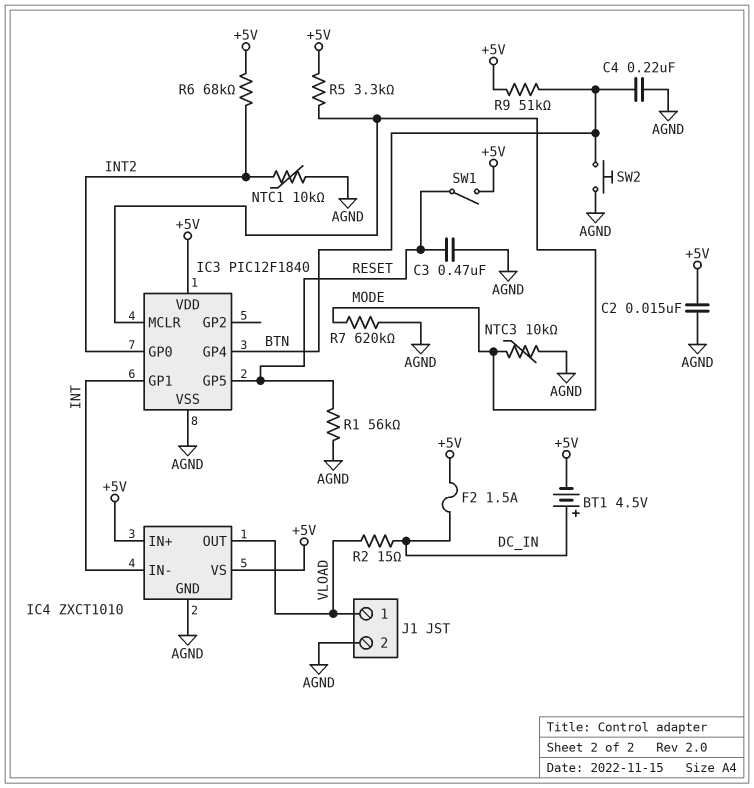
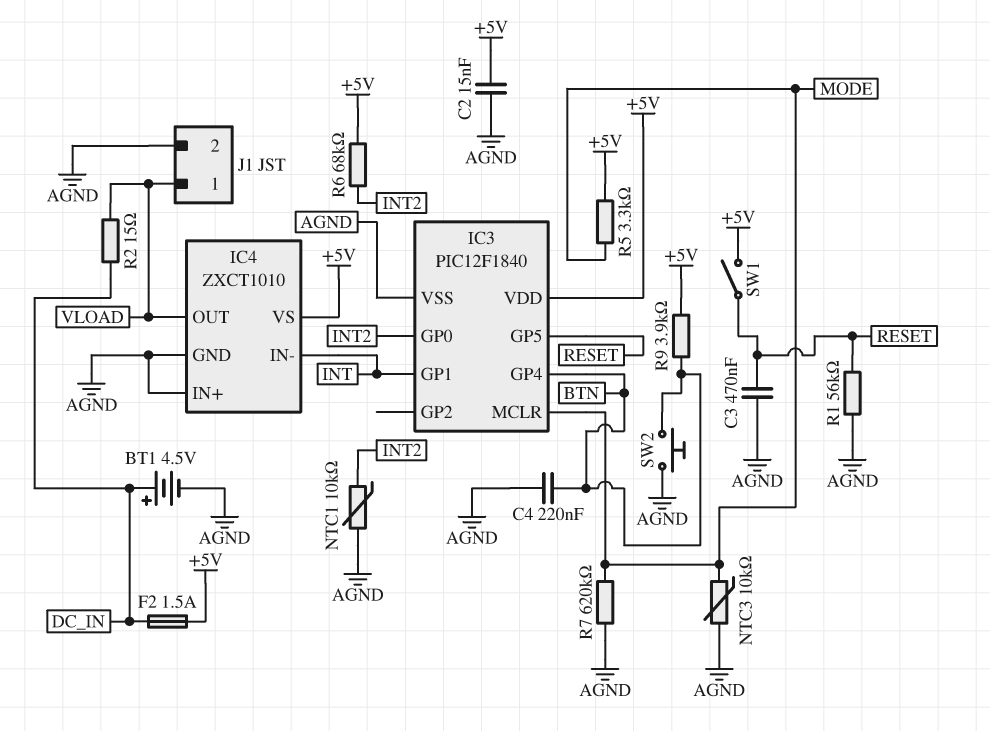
BT1: 4.5V (plus DC_IN, minus +5V) -> 4.5V (plus DC_IN, minus AGND)
IC4 pin IN+: +5V -> AGND
R9: 51k (+5V, BTN) -> 3.9k (+5V, BTN)

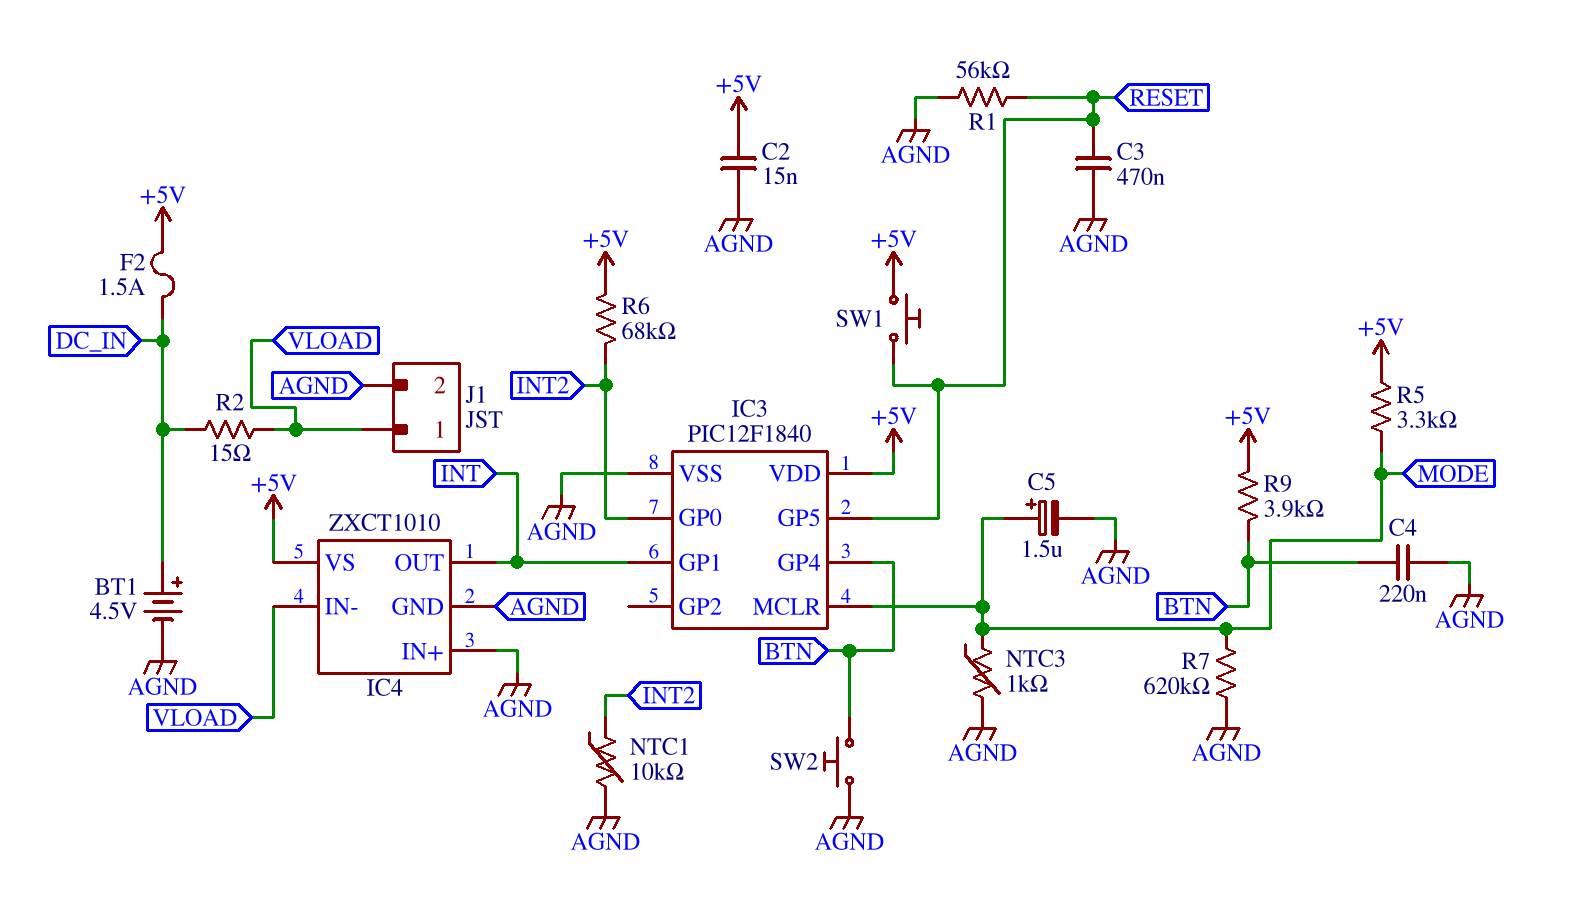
C5: none -> 1.5uF (plus MODE, minus AGND)
IC4 pin IN-: INT -> VLOAD
IC4 pin OUT: VLOAD -> INT
NTC3: 10k (AGND, MODE) -> 1k (AGND, MODE)
SW1: switch (+5V, RESET) -> button (+5V, RESET)

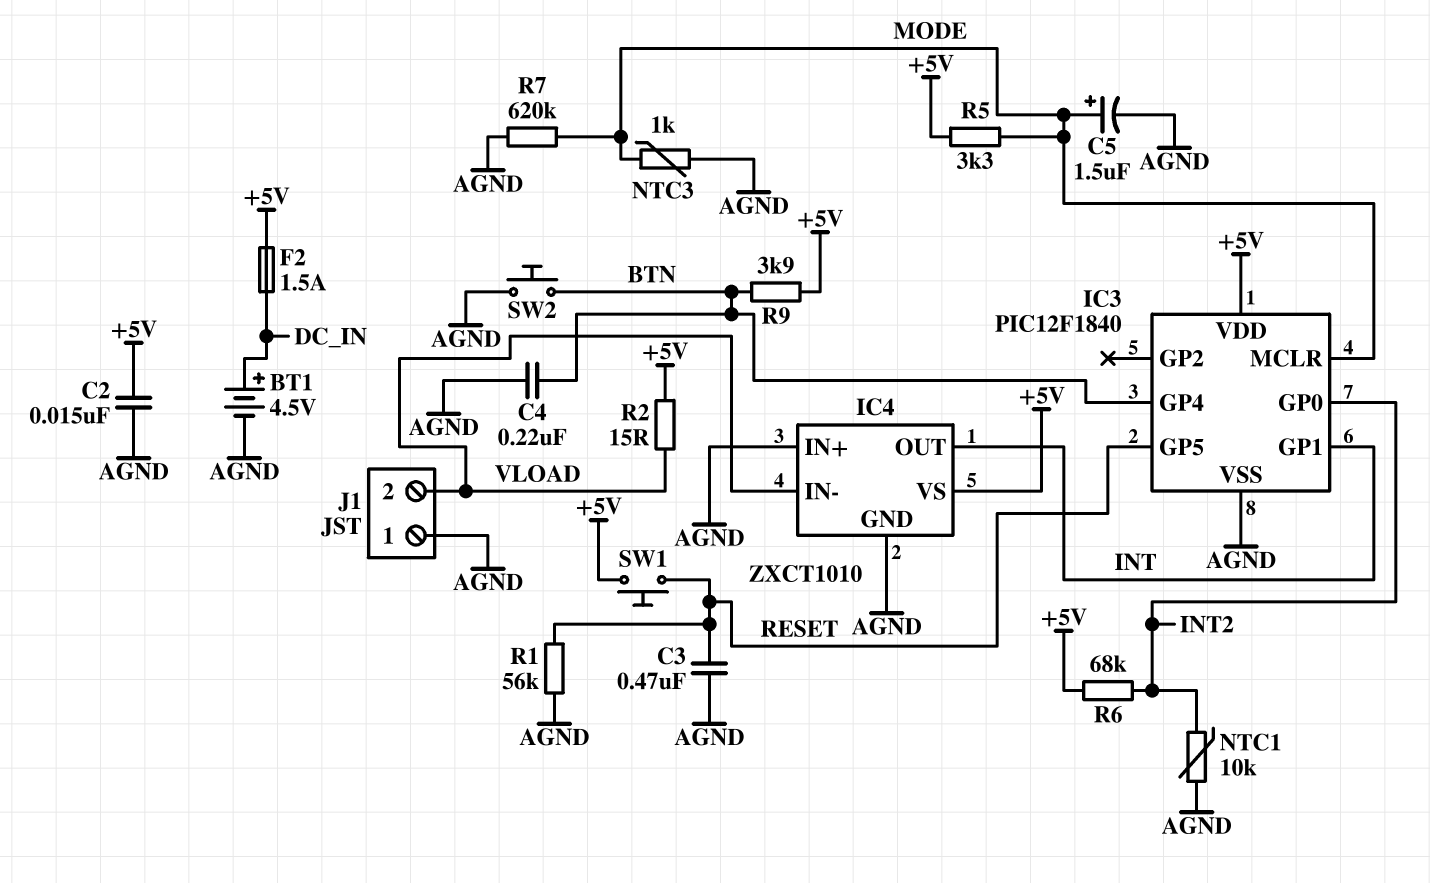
J1 pin 1: VLOAD -> AGND
J1 pin 2: AGND -> VLOAD
R2: 15 (DC_IN, VLOAD) -> 15 (+5V, VLOAD)

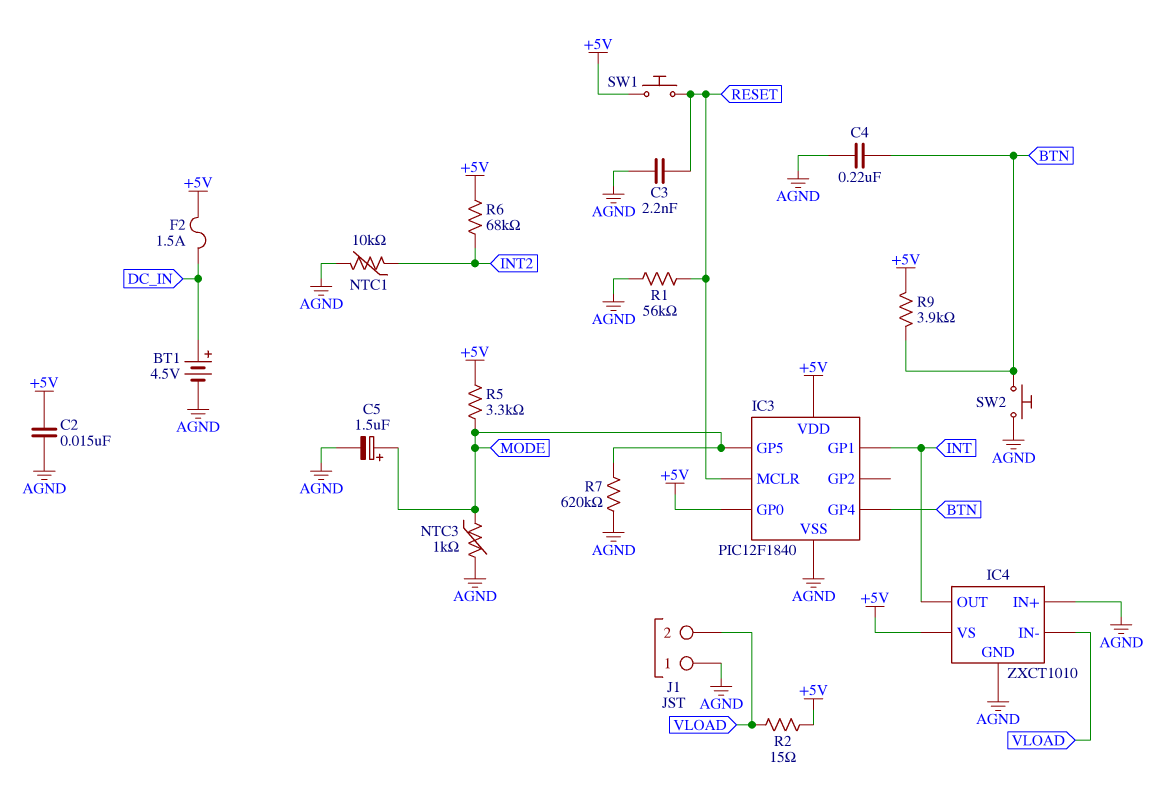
C3: 470nF (AGND, RESET) -> 2.2nF (AGND, RESET)
IC3 pin GP0: INT2 -> +5V
IC3 pin GP5: RESET -> MODE
IC3 pin MCLR: MODE -> RESET

